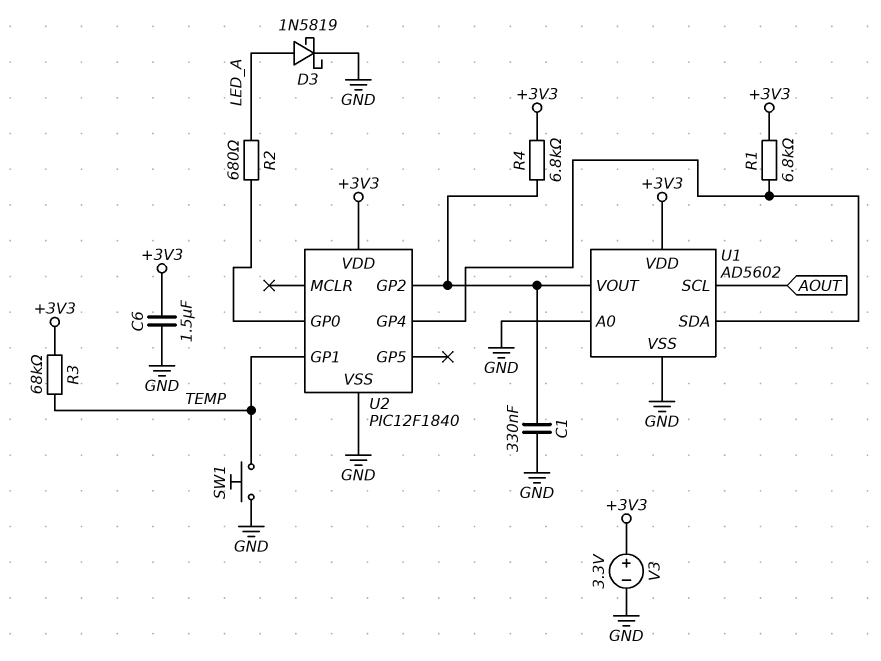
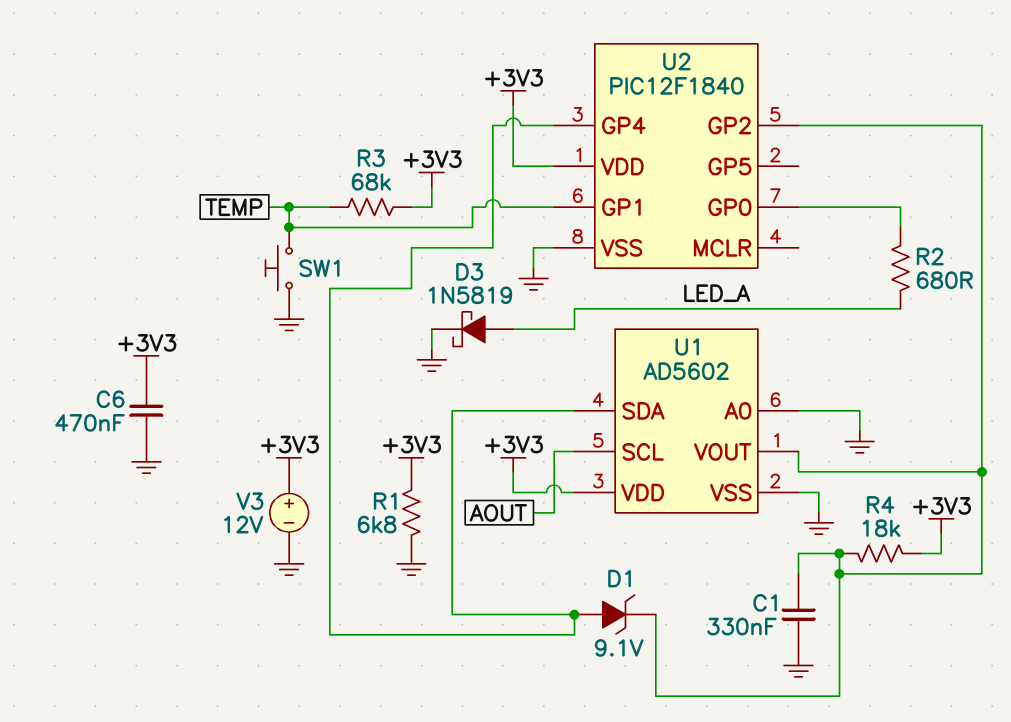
C6: 1.5uF (+3V3, GND) -> 470nF (+3V3, GND)
D1: none -> zener 9.1V (A U1/SDA, K U1/VOUT)
R1: 6.8k (+3V3, U1/SDA) -> 6.8k (+3V3, GND)
R4: 6.8k (+3V3, U1/VOUT) -> 18k (+3V3, U1/VOUT)
V3: 3.3V (plus +3V3, minus GND) -> 12V (plus +3V3, minus GND)

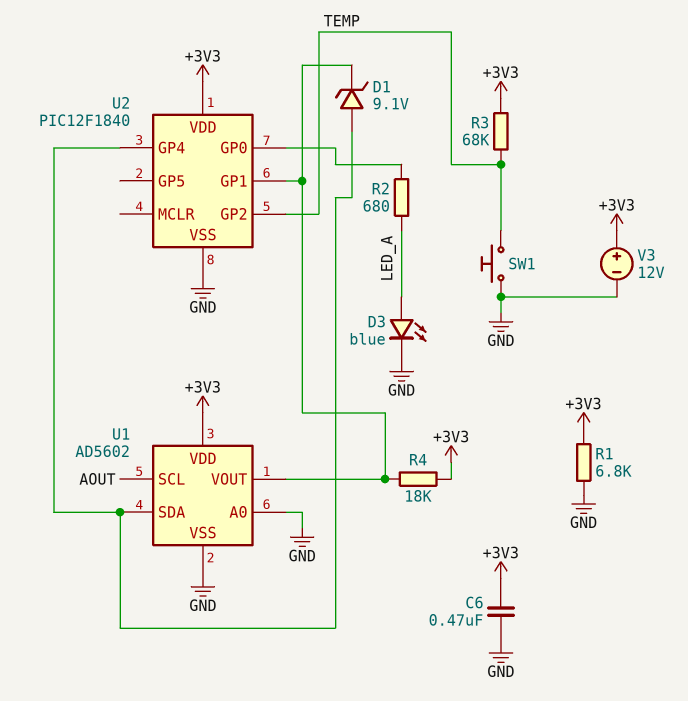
C1: 330nF (GND, U1/VOUT) -> none
D3: schottky 1N5819 (A LED_A, K GND) -> LED blue (A LED_A, K GND)
U2 pin GP1: TEMP -> U1/VOUT
U2 pin GP2: U1/VOUT -> TEMP

